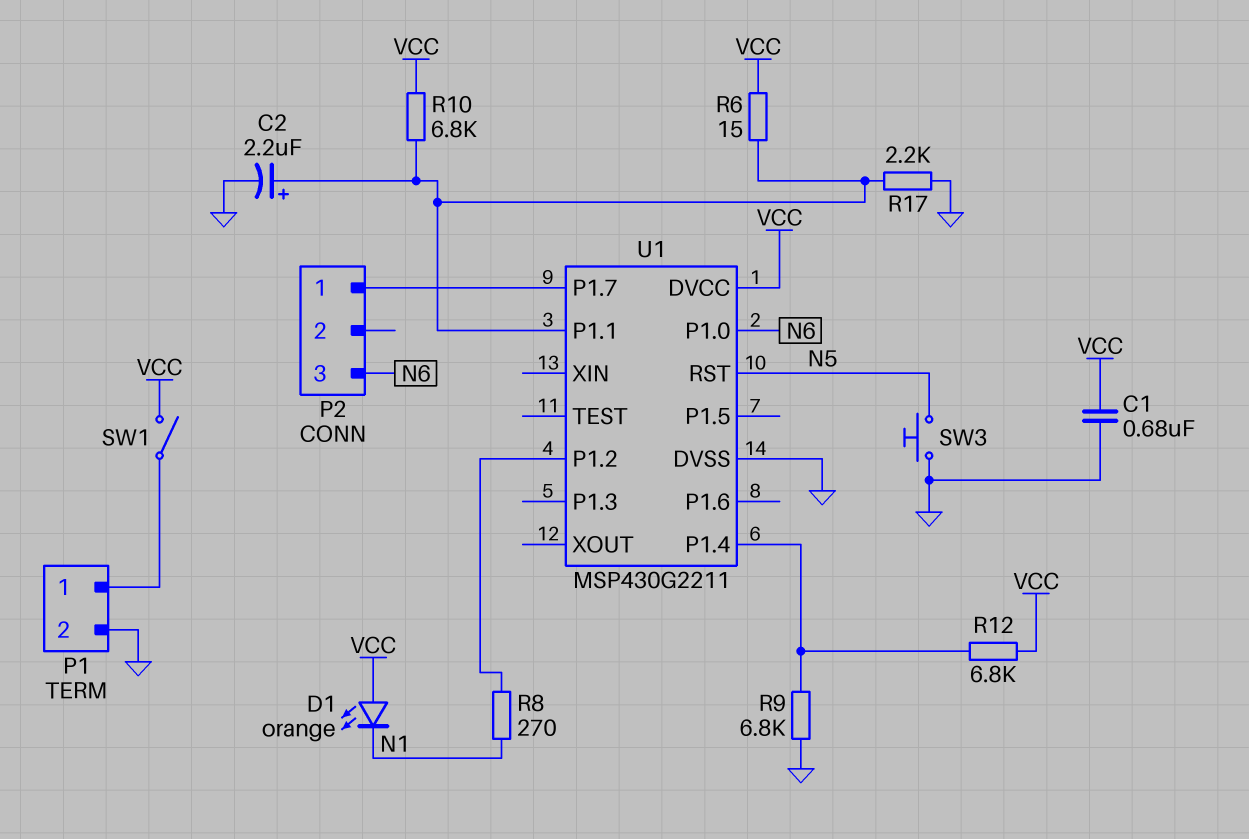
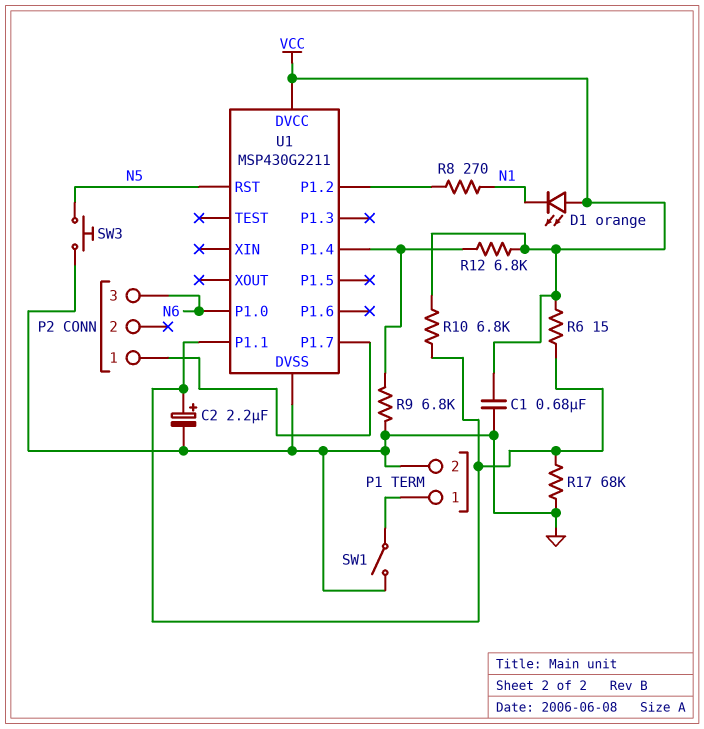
R17: 2.2k (GND, U1/P1.1) -> 68k (GND, U1/P1.1)
SW1: switch (P1/1, VCC) -> switch (GND, P1/1)

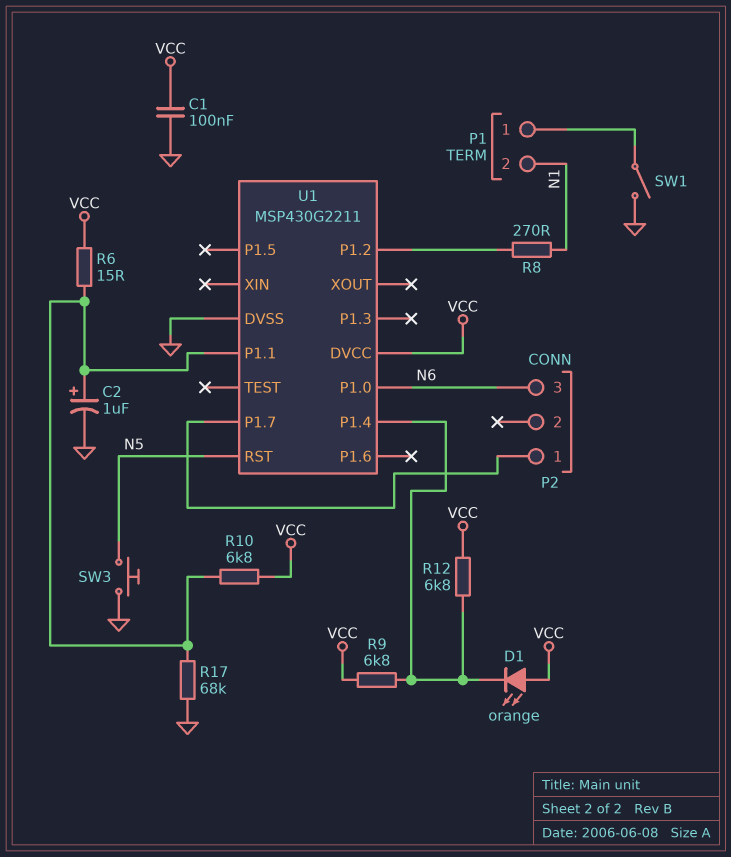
C1: 680nF (GND, VCC) -> 100nF (GND, VCC)
C2: 2.2uF (plus U1/P1.1, minus GND) -> 1uF (plus U1/P1.1, minus GND)
D1: LED orange (A VCC, K N1) -> LED orange (A VCC, K U1/P1.4)
P1 pin 2: GND -> N1
R9: 6.8k (GND, U1/P1.4) -> 6.8k (U1/P1.4, VCC)

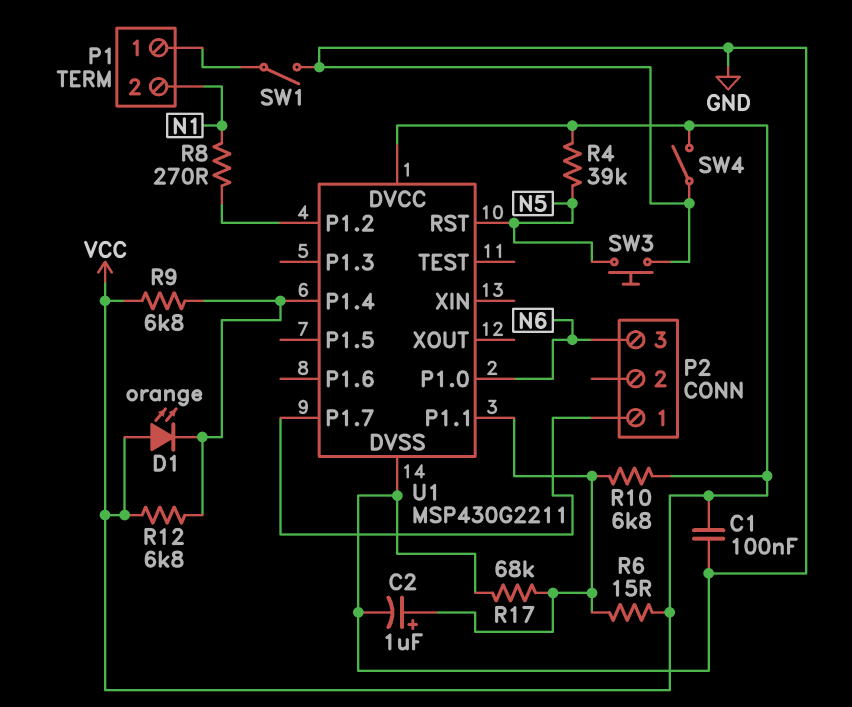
R4: none -> 39k (N5, VCC)
SW4: none -> switch (GND, VCC)

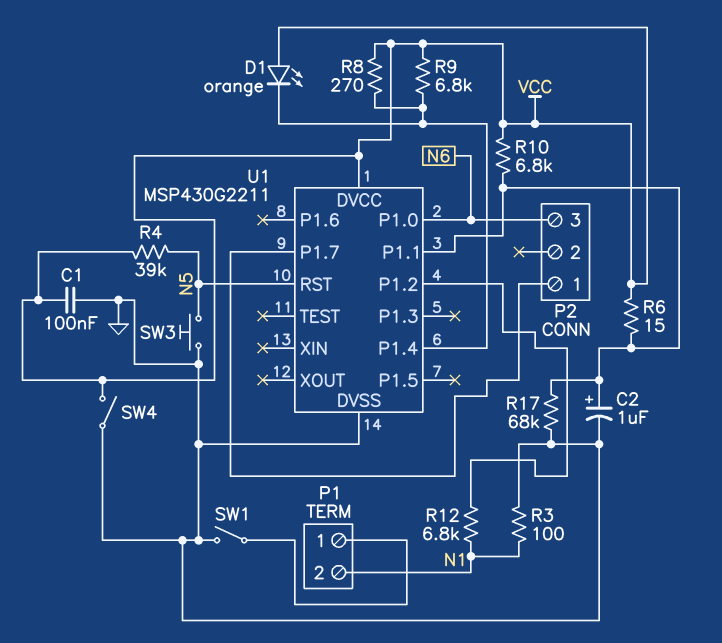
R3: none -> 100 (GND, N1)
R8: 270 (N1, U1/P1.2) -> 270 (U1/P1.4, VCC)
R12: 6.8k (U1/P1.4, VCC) -> 6.8k (N1, U1/P1.2)

